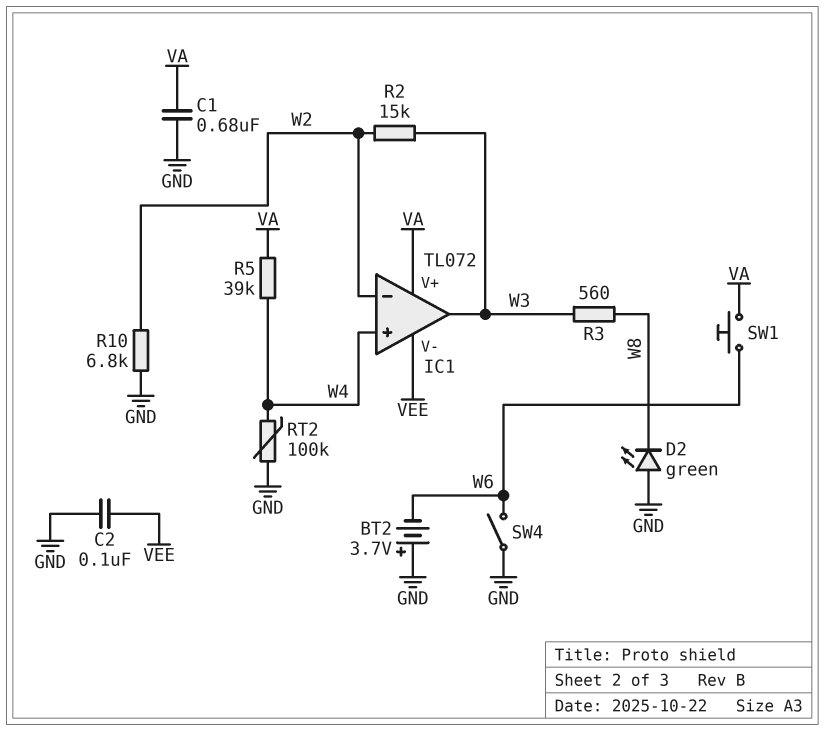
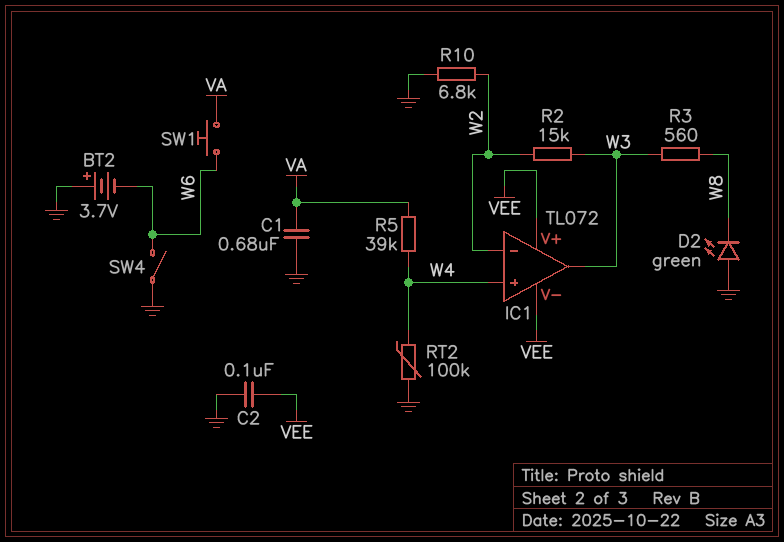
IC1 pin V+: VA -> VEE

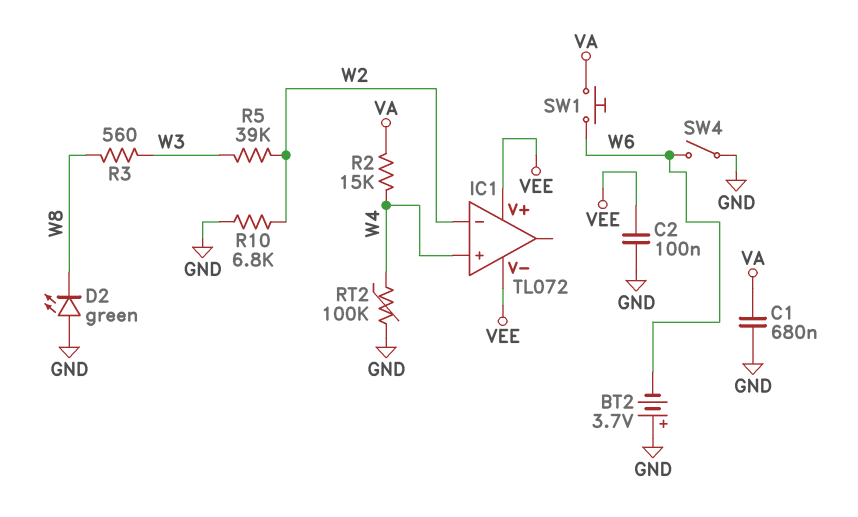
IC1 pin out: W3 -> none
R2: 15k (W2, W3) -> 15k (VA, W4)
R5: 39k (VA, W4) -> 39k (W2, W3)

